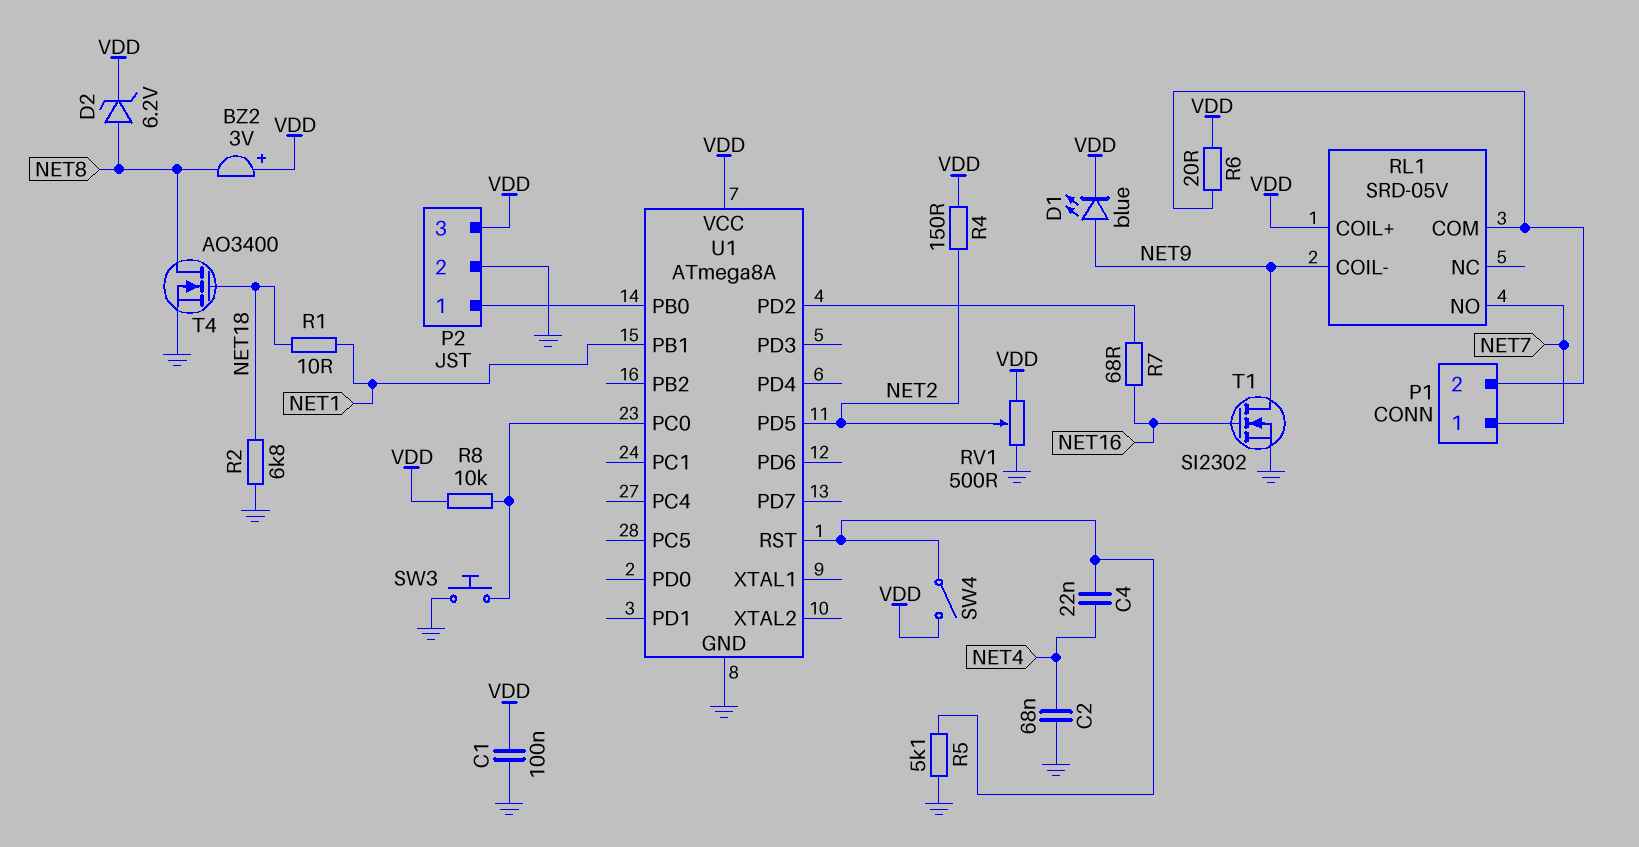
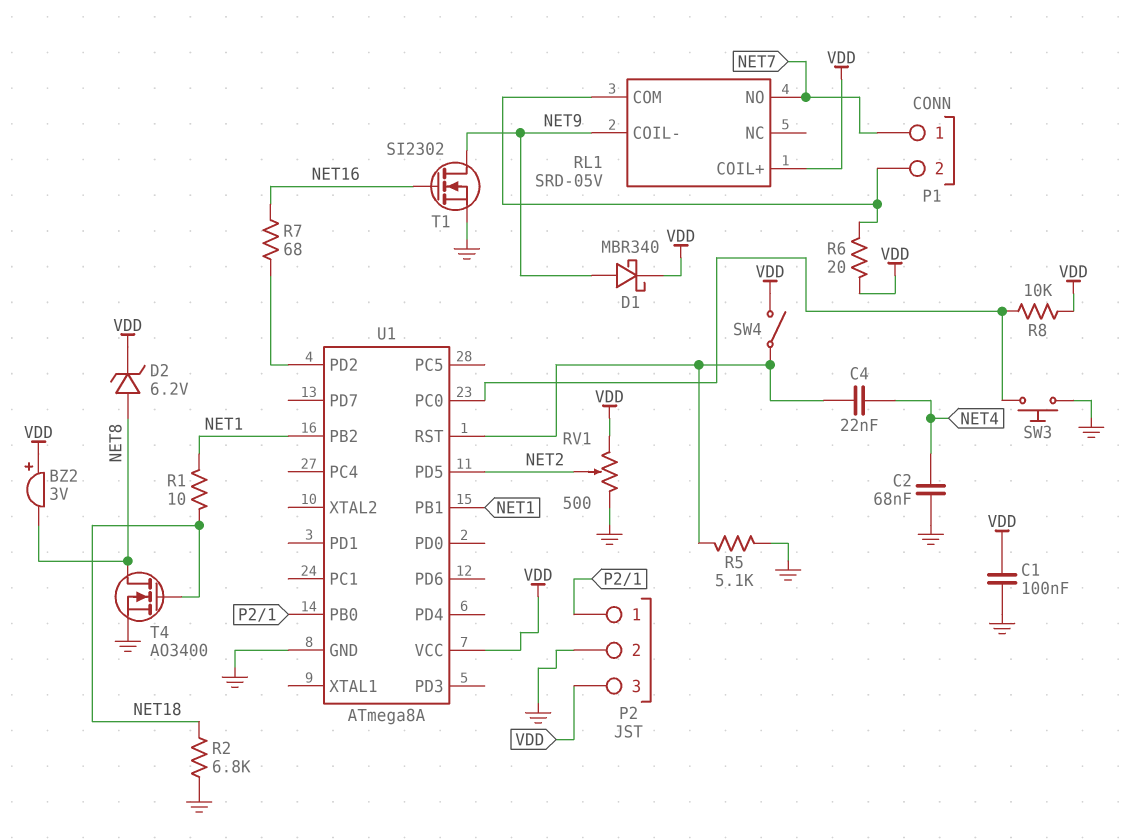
D1: LED blue (A NET9, K VDD) -> schottky MBR340 (A NET9, K VDD)
R4: 150 (NET2, VDD) -> none
U1 pin PB2: none -> NET1

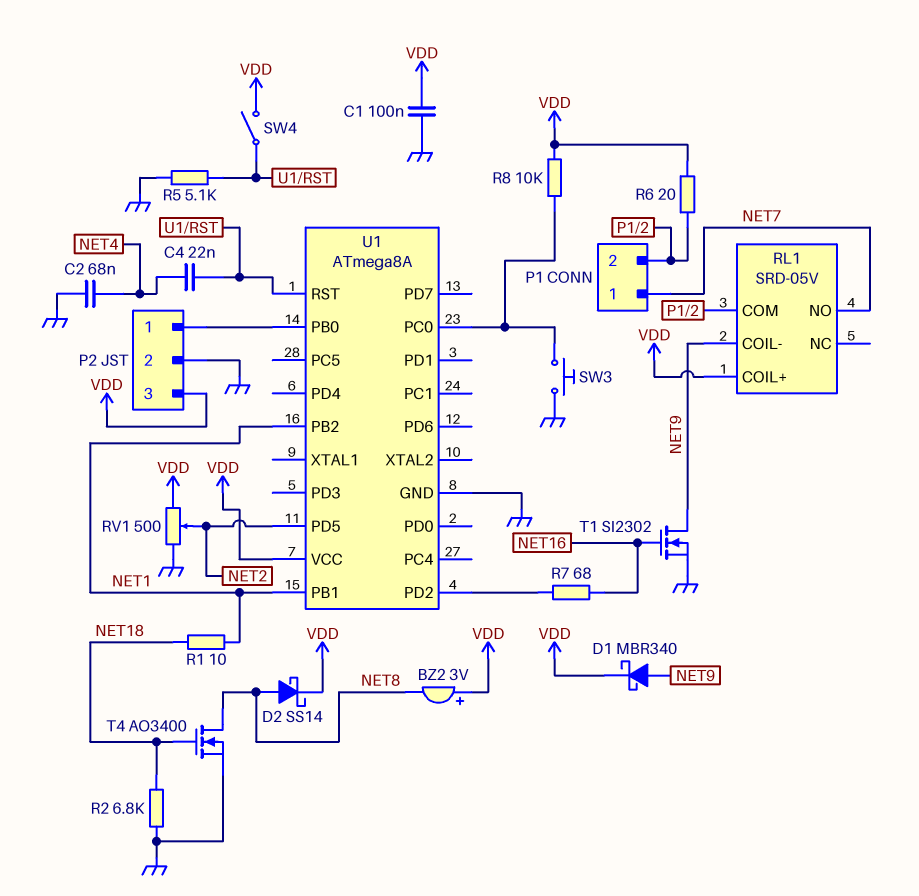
D2: zener 6.2V (A NET8, K VDD) -> schottky SS14 (A NET8, K VDD)

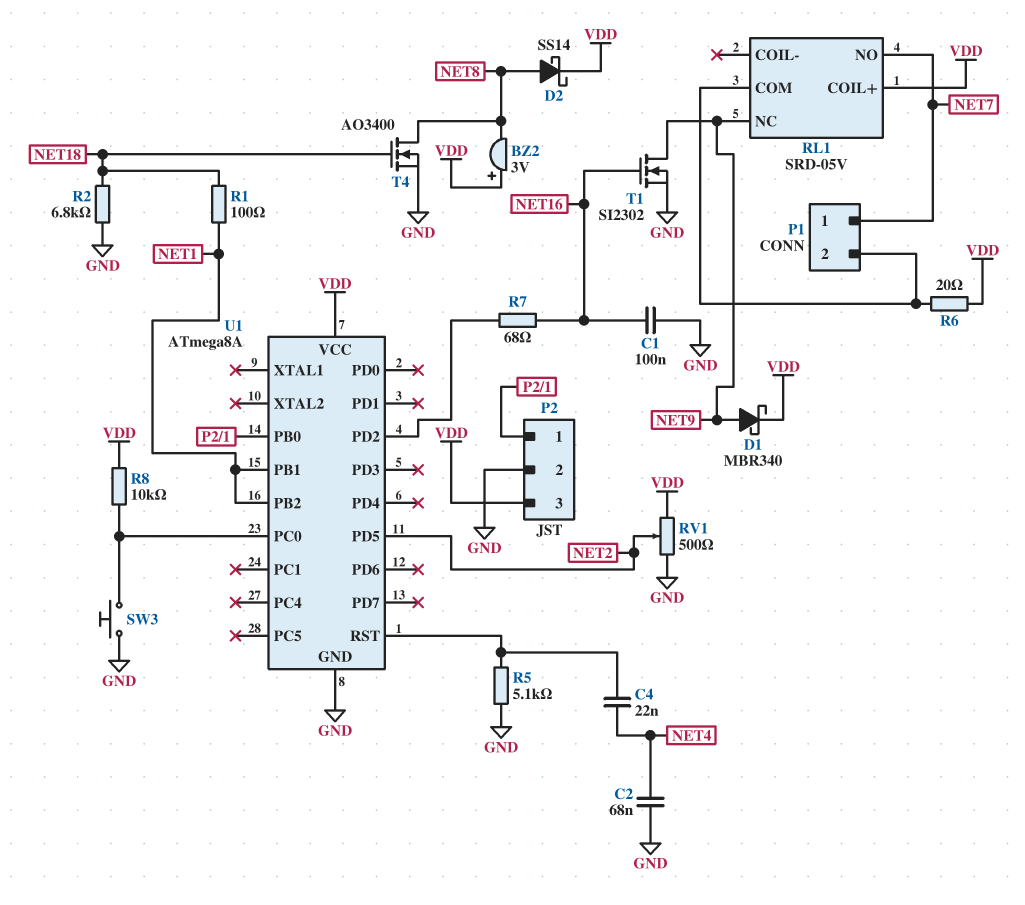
C1: 100nF (GND, VDD) -> 100nF (GND, NET16)
R1: 10 (NET1, NET18) -> 100 (NET1, NET18)
RL1 pin COIL-: NET9 -> none
RL1 pin NC: none -> NET9
SW4: switch (U1/RST, VDD) -> none

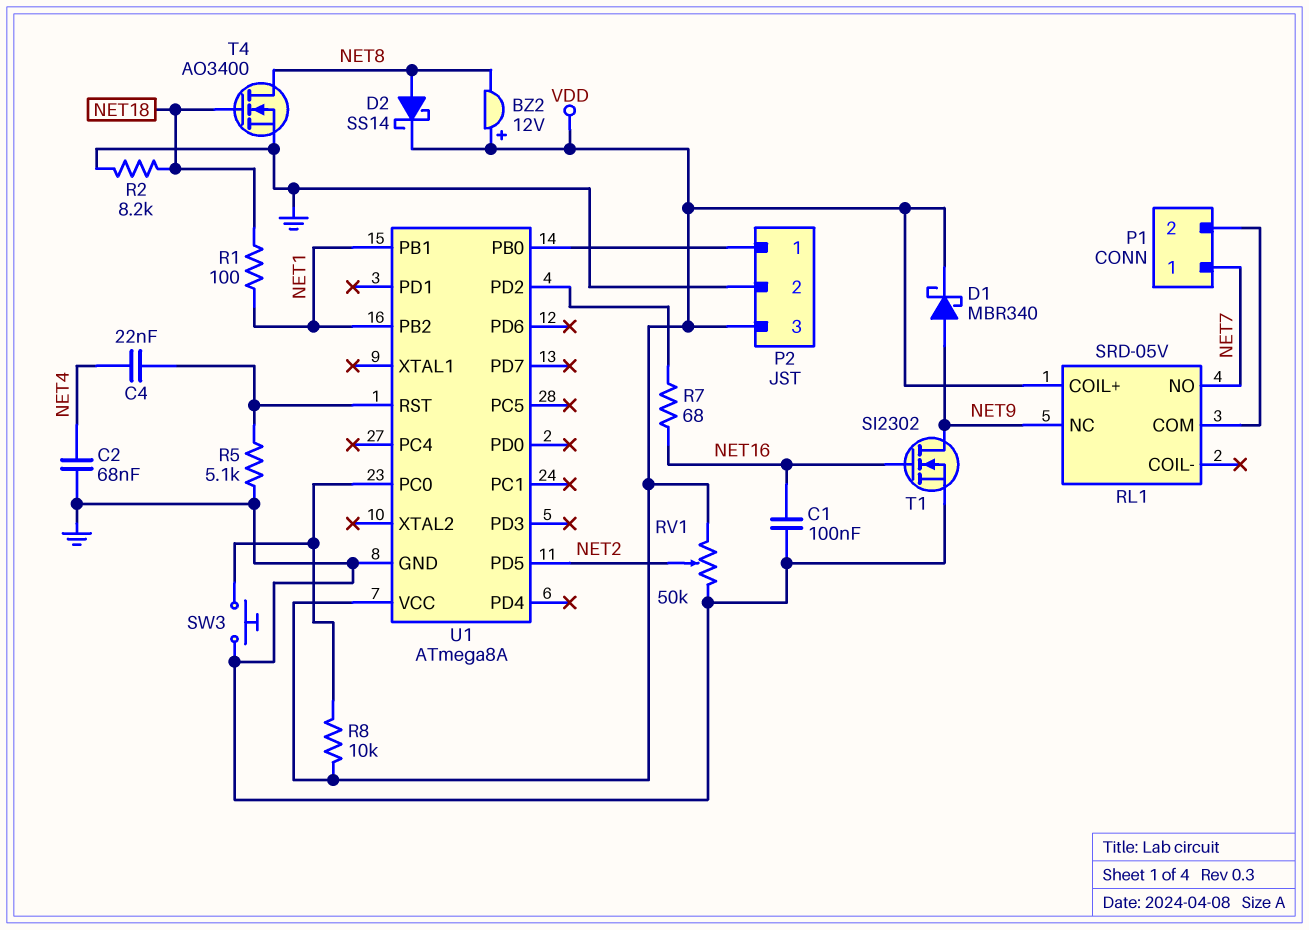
BZ2: buzzer 3V (plus VDD, minus NET8) -> buzzer 12V (plus VDD, minus NET8)
R2: 6.8k (GND, NET18) -> 8.2k (GND, NET18)
R6: 20 (P1/2, VDD) -> none
RV1: 500 (GND, VDD, wiper NET2) -> 50k (GND, VDD, wiper NET2)

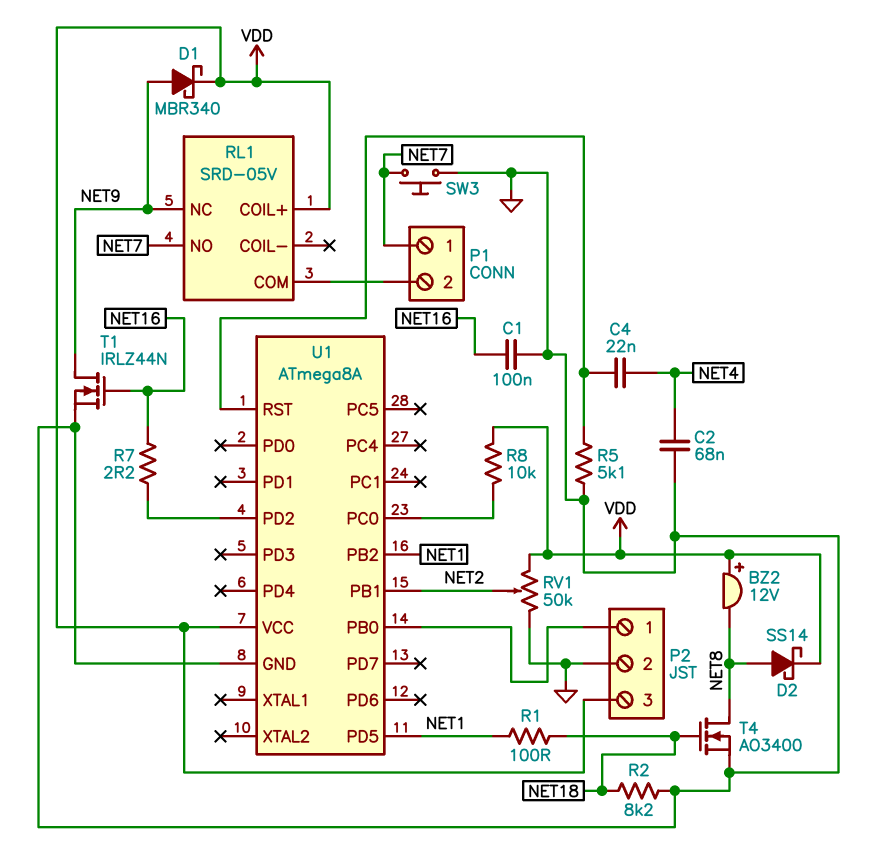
R7: 68 (NET16, U1/PD2) -> 2.2 (NET16, U1/PD2)
SW3: button (GND, U1/PC0) -> button (GND, NET7)
T1: NMOS SI2302 (G NET16, D NET9, S GND) -> NMOS IRLZ44N (G NET16, D NET9, S GND)
U1 pin PB1: NET1 -> NET2
U1 pin PD5: NET2 -> NET1

